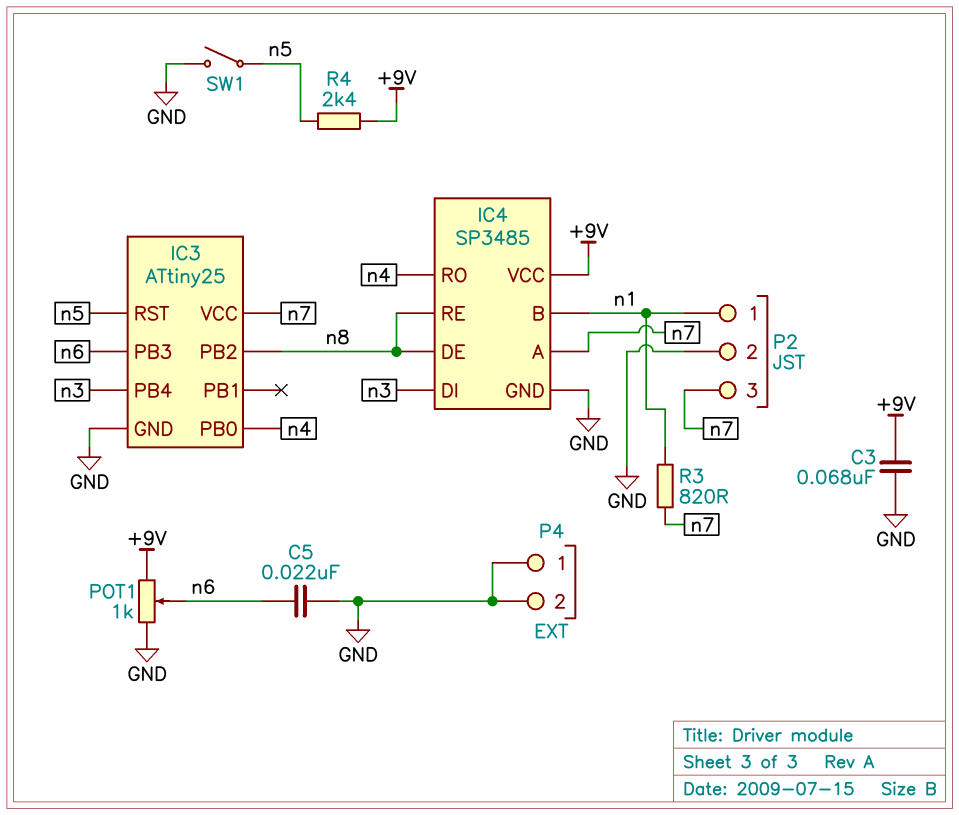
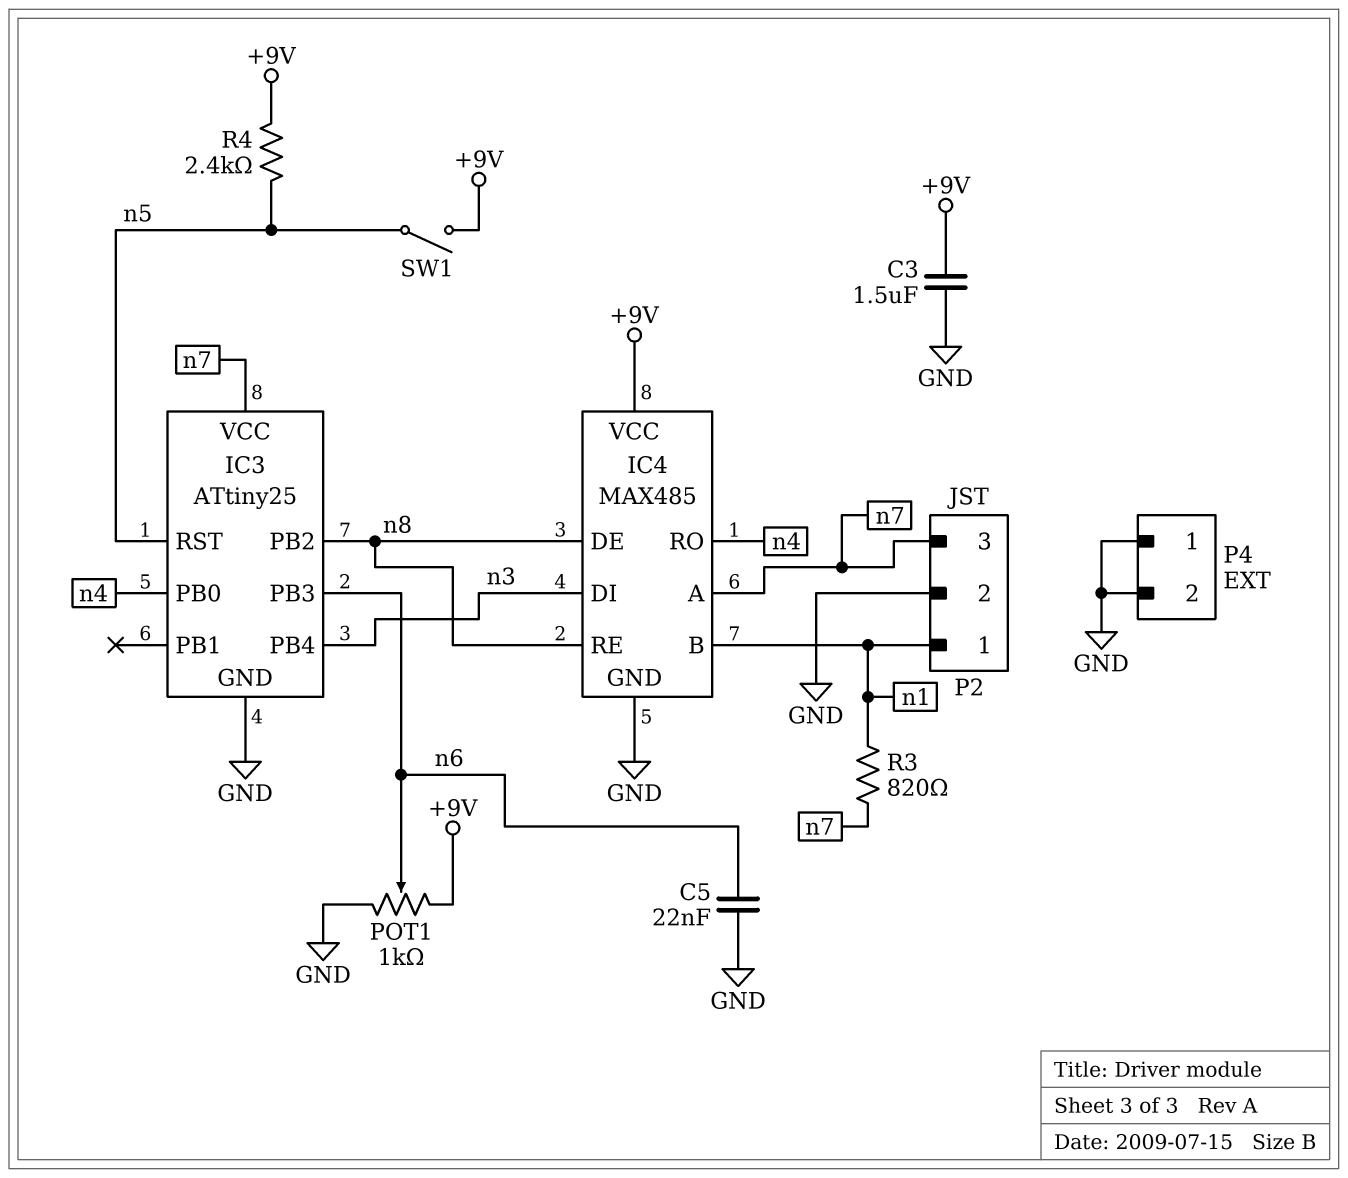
C3: 68nF (+9V, GND) -> 1.5uF (+9V, GND)
IC4: SP3485 -> MAX485
SW1: switch (GND, n5) -> switch (+9V, n5)

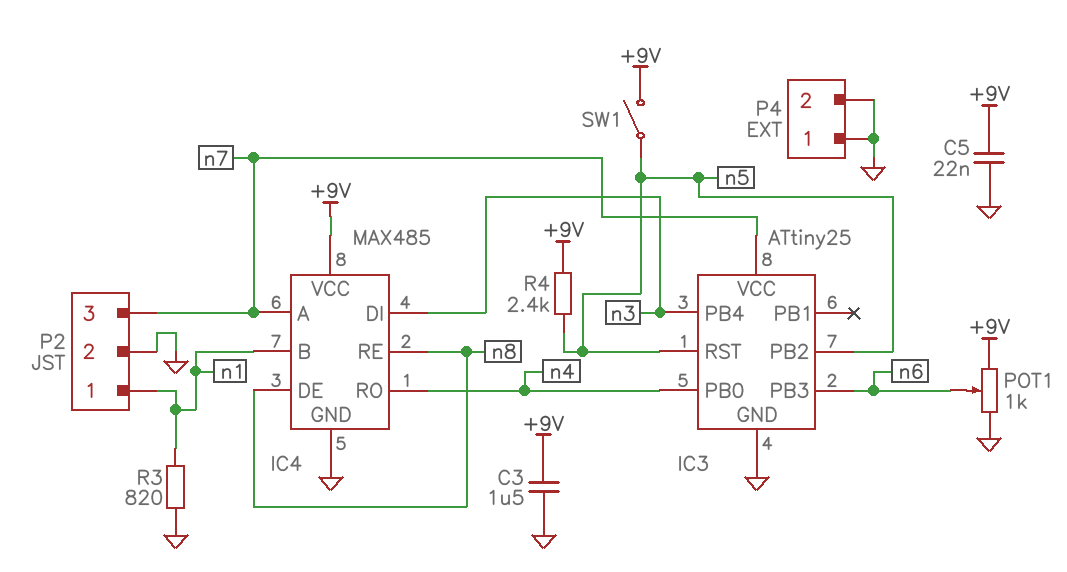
C5: 22nF (GND, n6) -> 22nF (+9V, GND)
IC3 pin PB2: n8 -> n5
R3: 820 (n1, n7) -> 820 (GND, n1)

